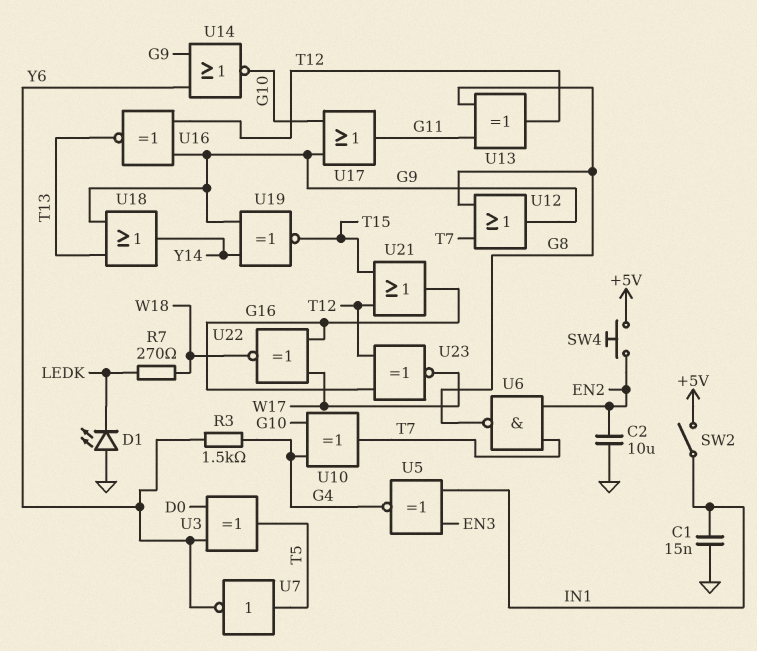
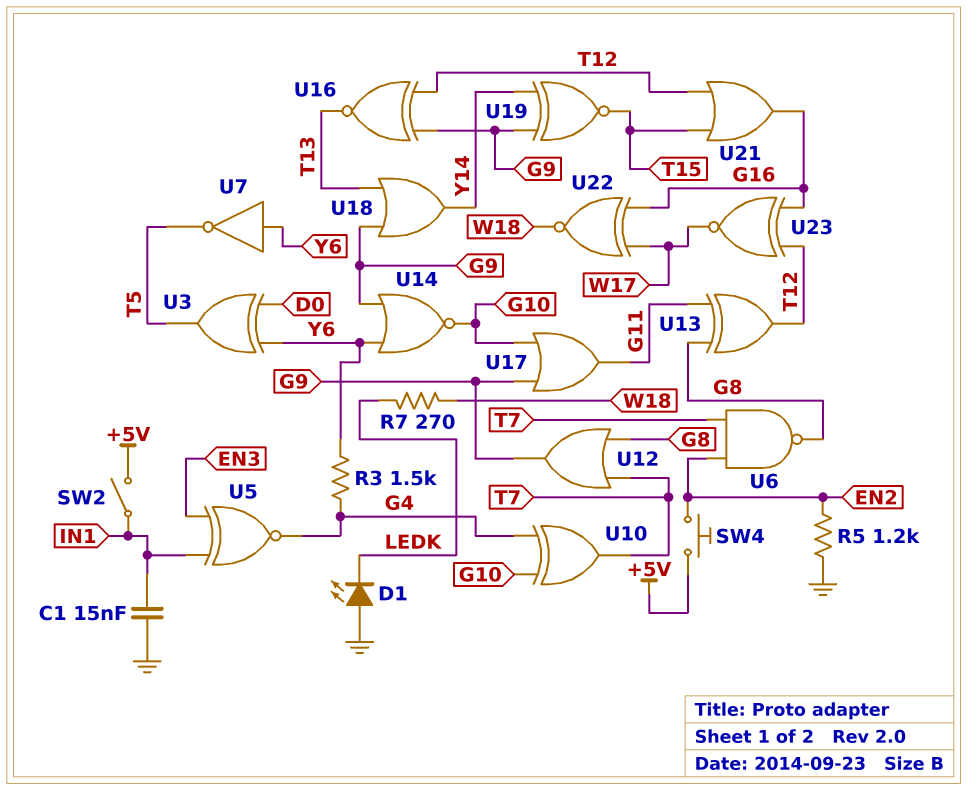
C2: 10uF (EN2, GND) -> none
R5: none -> 1.2k (EN2, GND)
U7: NOT (in T5, out Y6) -> NOT (in Y6, out T5)

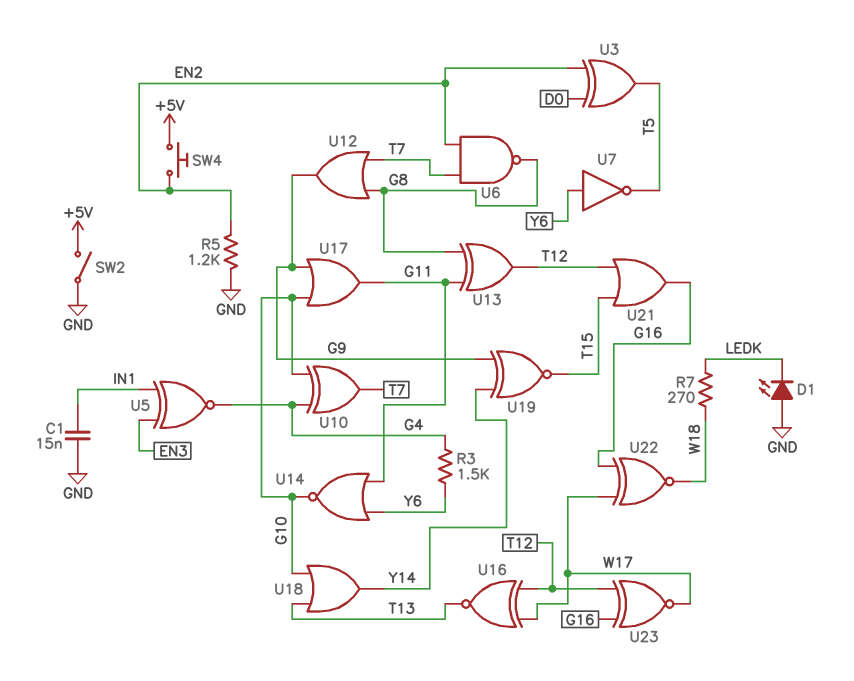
SW2: switch (+5V, IN1) -> switch (+5V, GND)
U3: XOR (in D0, in Y6, out T5) -> XOR (in D0, in EN2, out T5)
U14: NOR (in G9, in Y6, out G10) -> NOR (in G11, in Y6, out G10)
U16: XNOR (in G9, in T12, out T13) -> XNOR (in T12, in W17, out T13)
U18: OR (in G9, in T13, out Y14) -> OR (in G10, in T13, out Y14)

